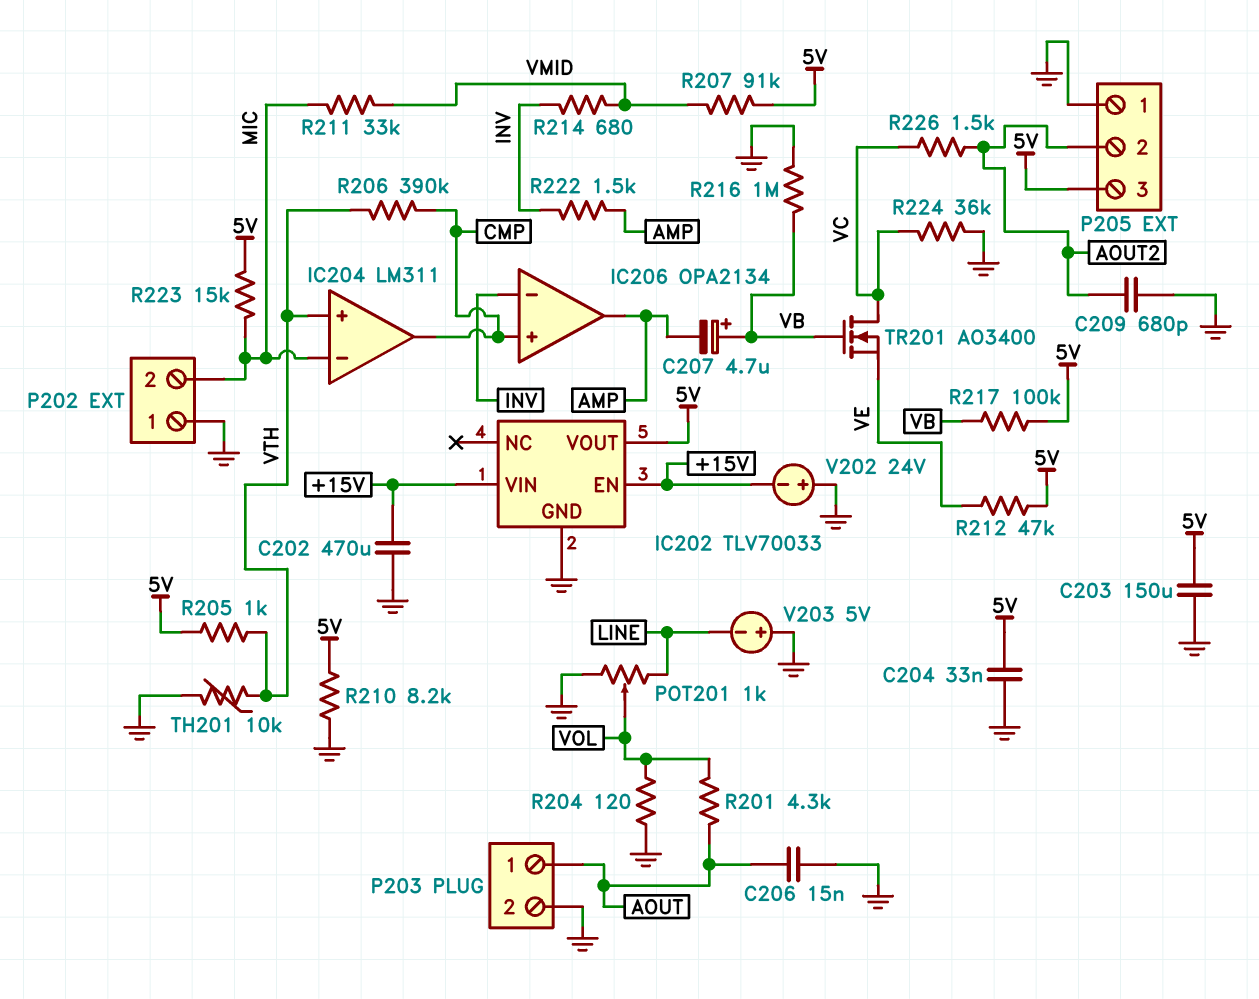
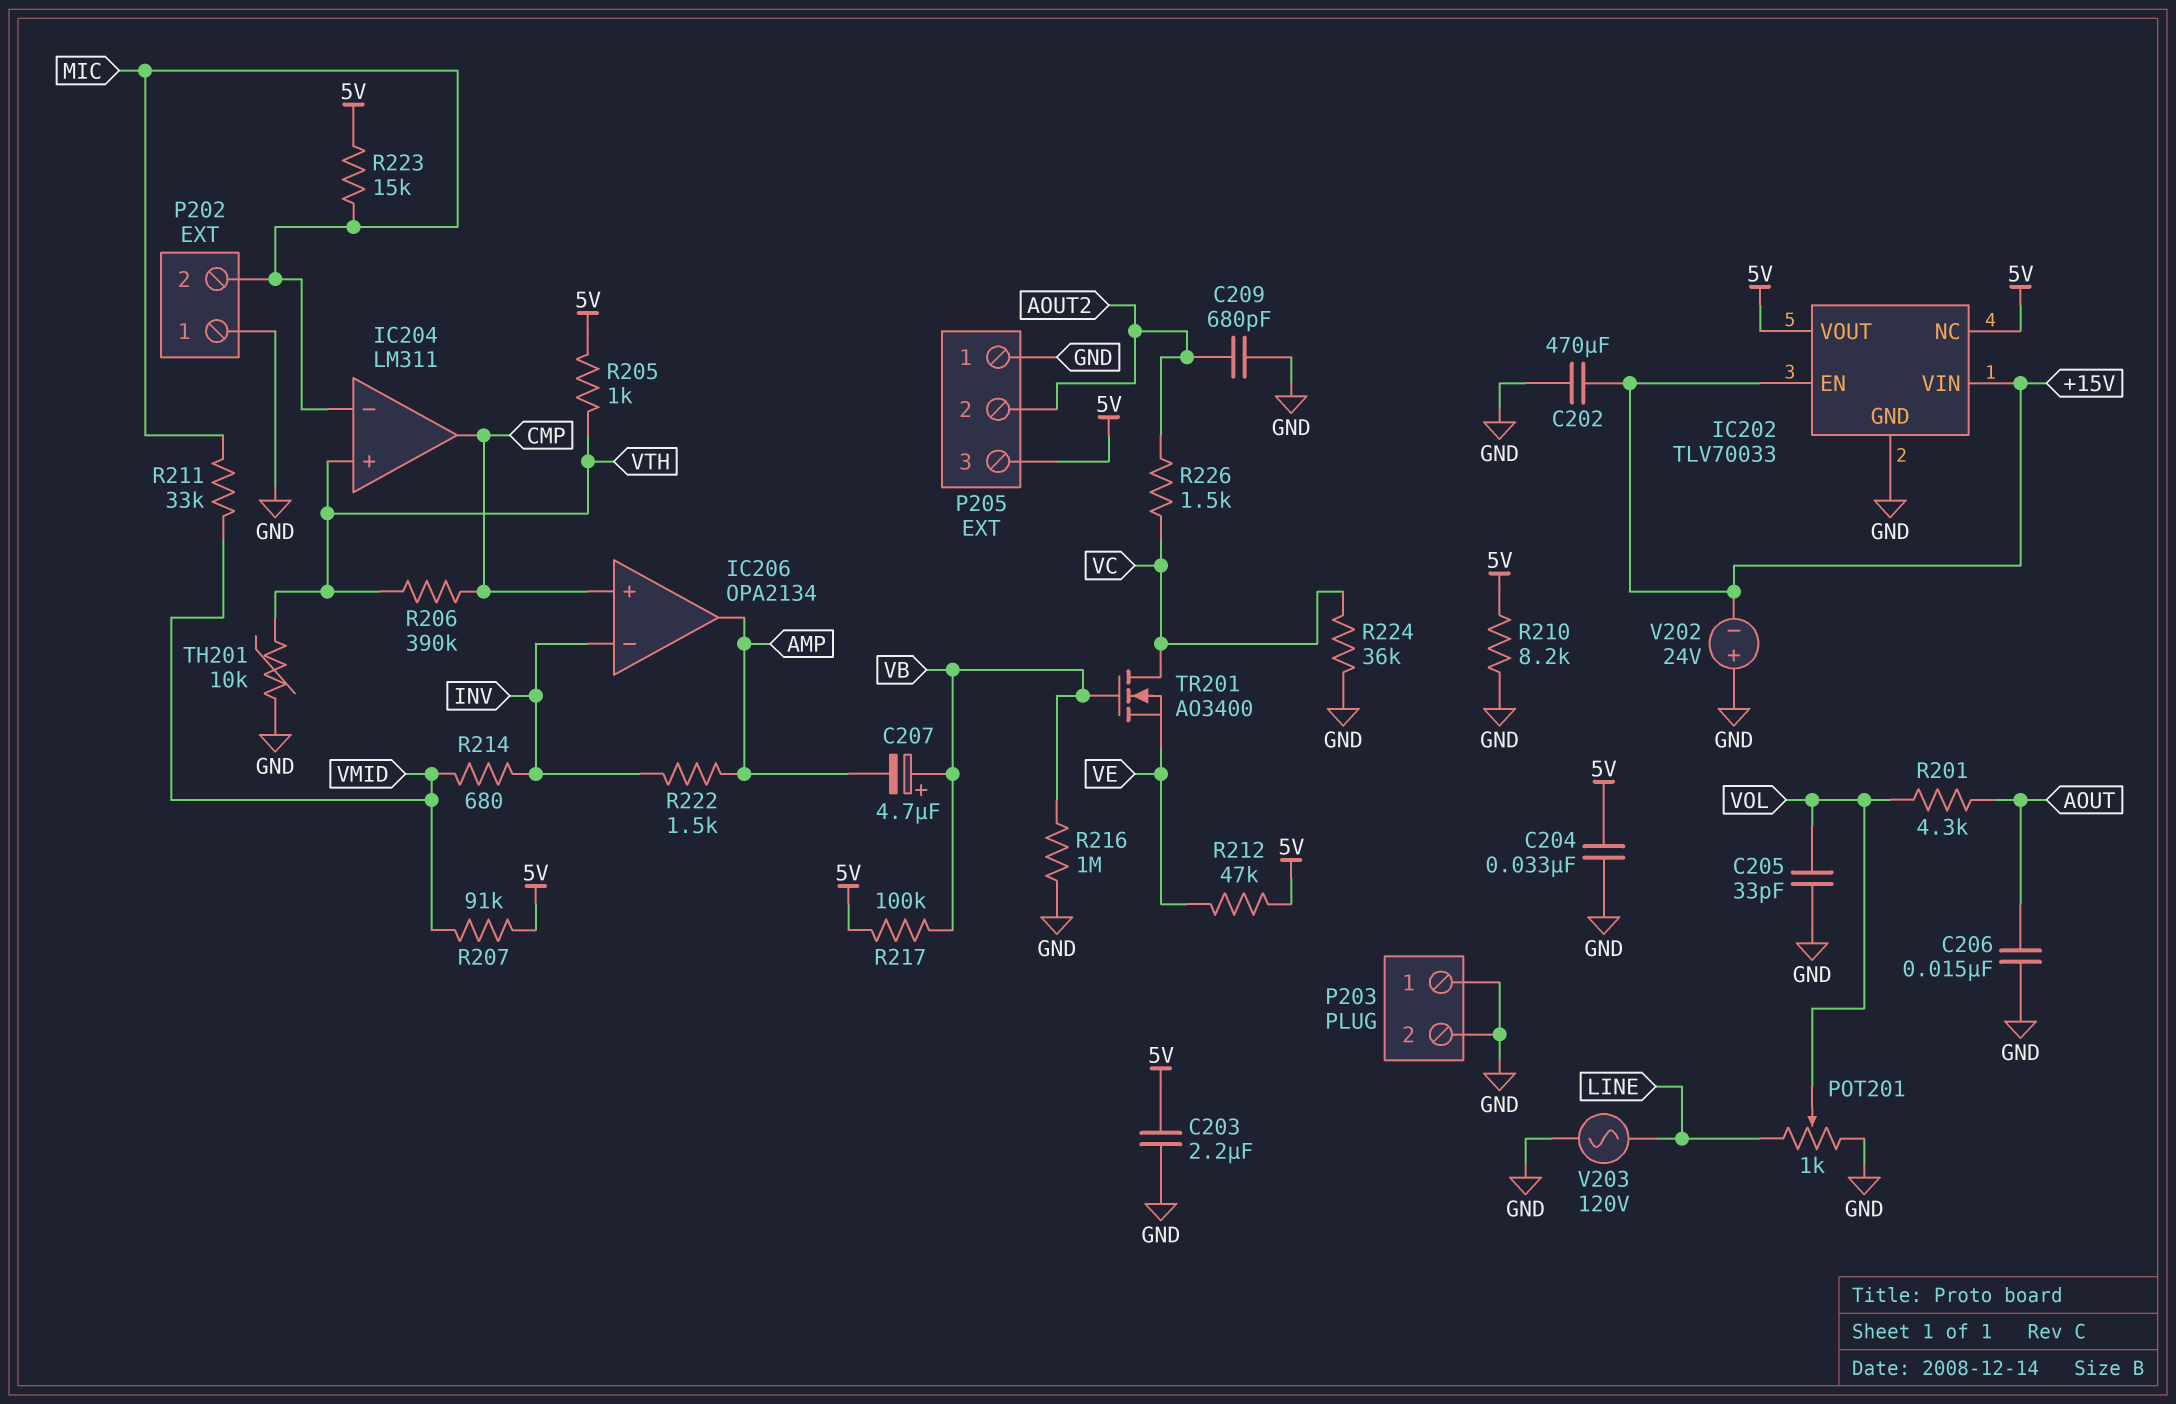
C203: 150uF (5V, GND) -> 2.2uF (5V, GND)
C205: none -> 33pF (GND, VOL)
IC202 pin NC: none -> 5V
P203 pin 1: AOUT -> GND
R204: 120 (GND, VOL) -> none
V203: 5V (plus GND, minus LINE) -> AC 120V (GND, LINE)

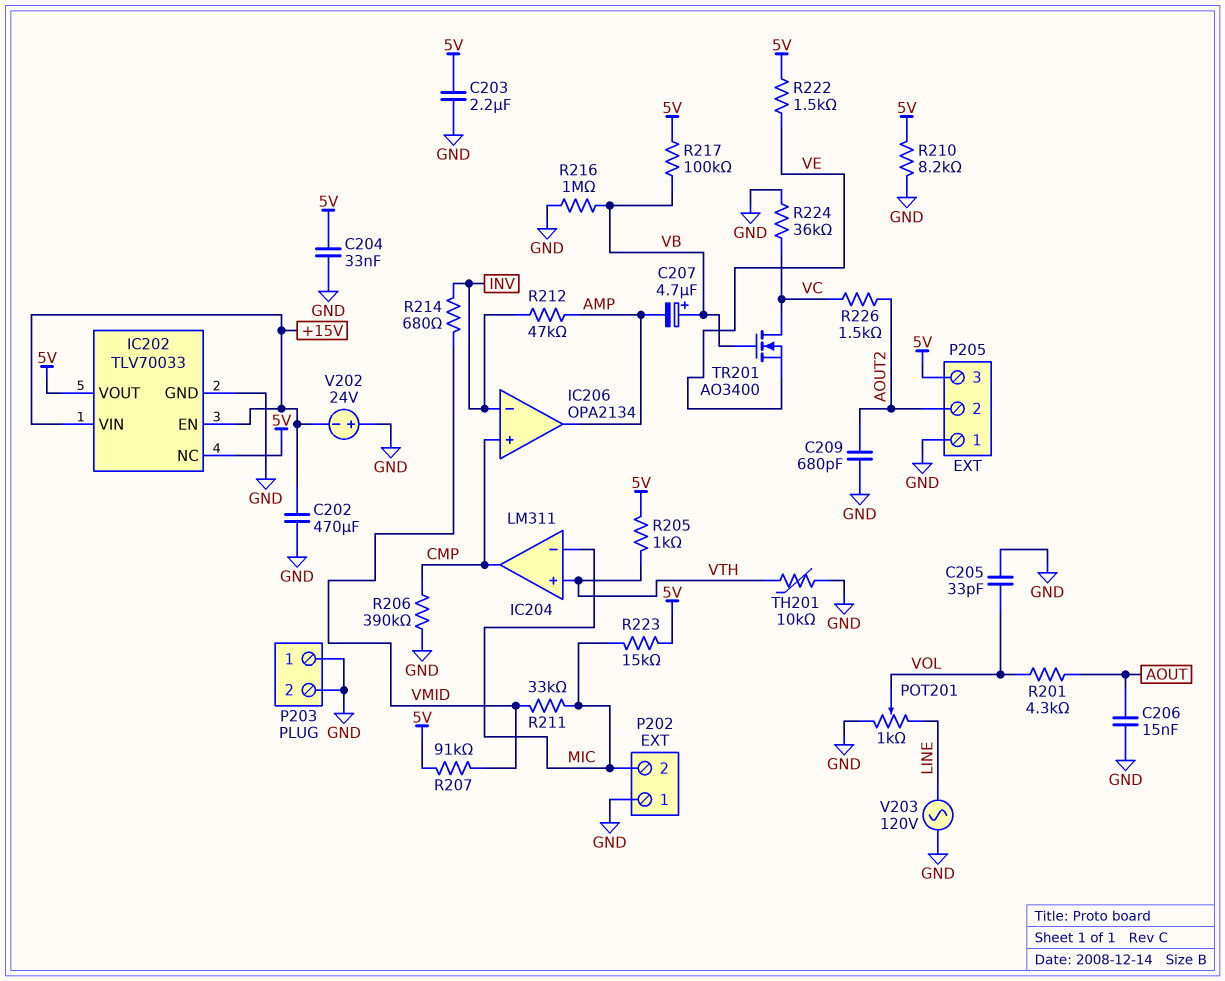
R206: 390k (CMP, VTH) -> 390k (CMP, GND)
R212: 47k (5V, VE) -> 47k (AMP, INV)
R222: 1.5k (AMP, INV) -> 1.5k (5V, VE)

